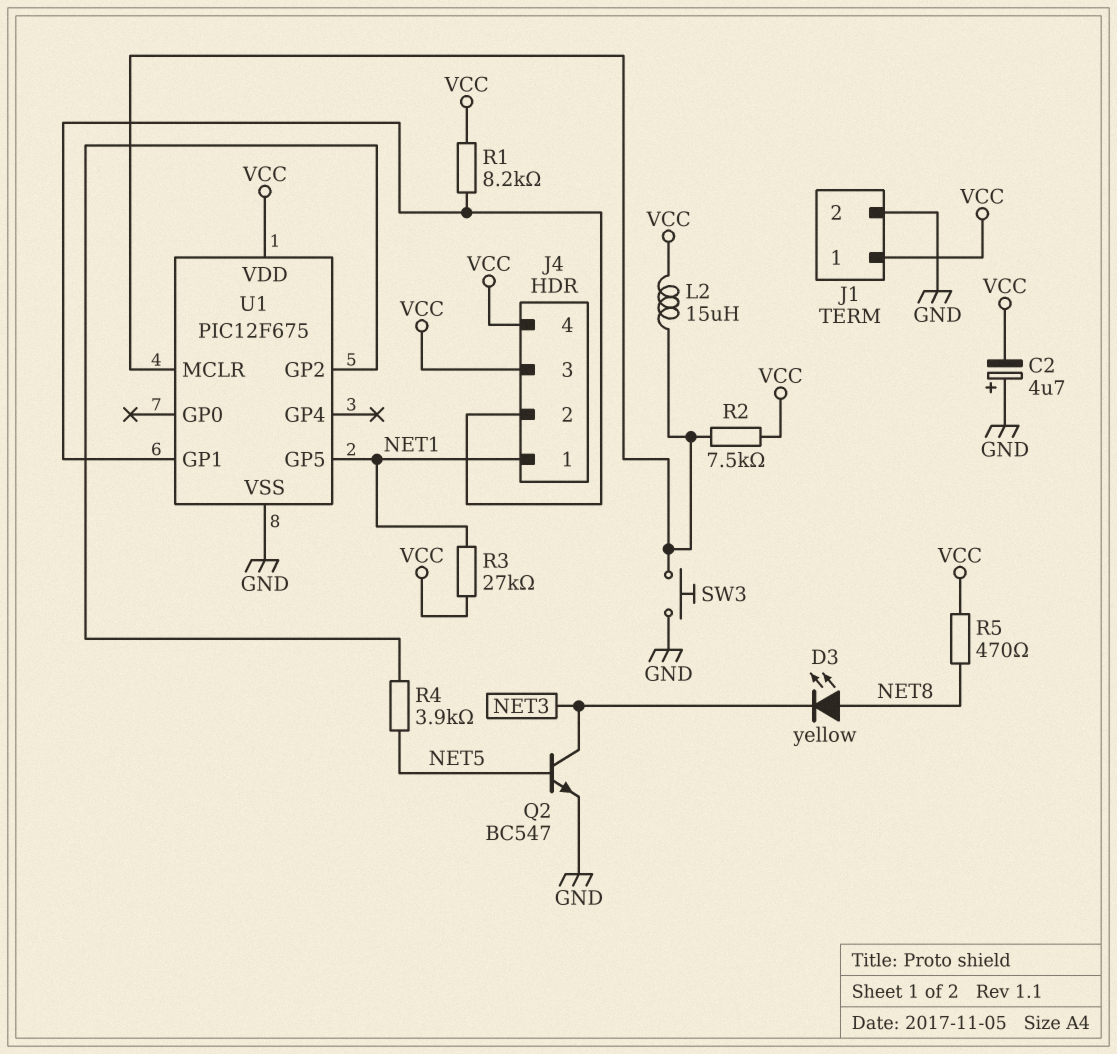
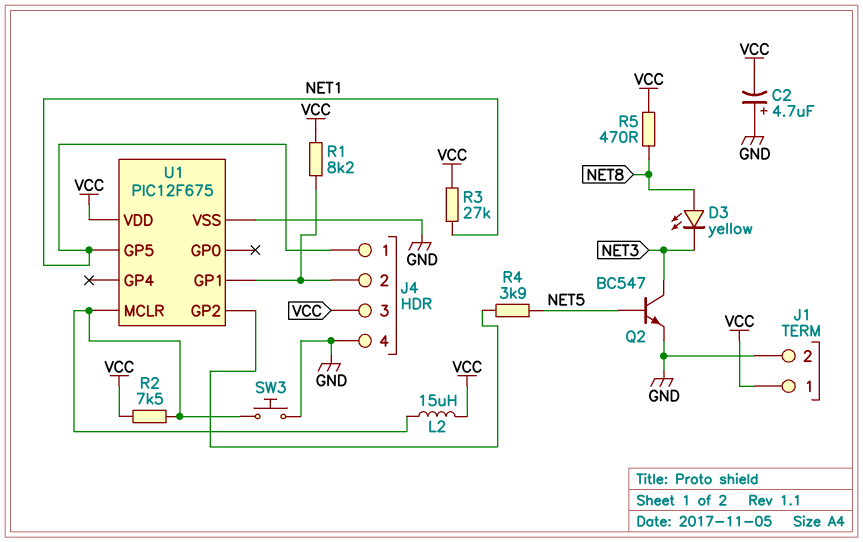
J4 pin 4: VCC -> GND

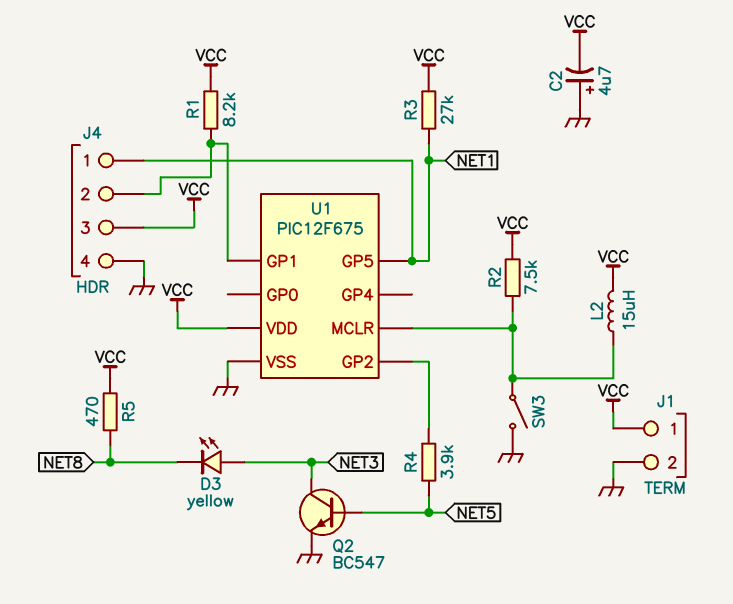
D3: LED yellow (A NET8, K NET3) -> LED yellow (A NET3, K NET8)
SW3: button (GND, U1/MCLR) -> switch (GND, U1/MCLR)

